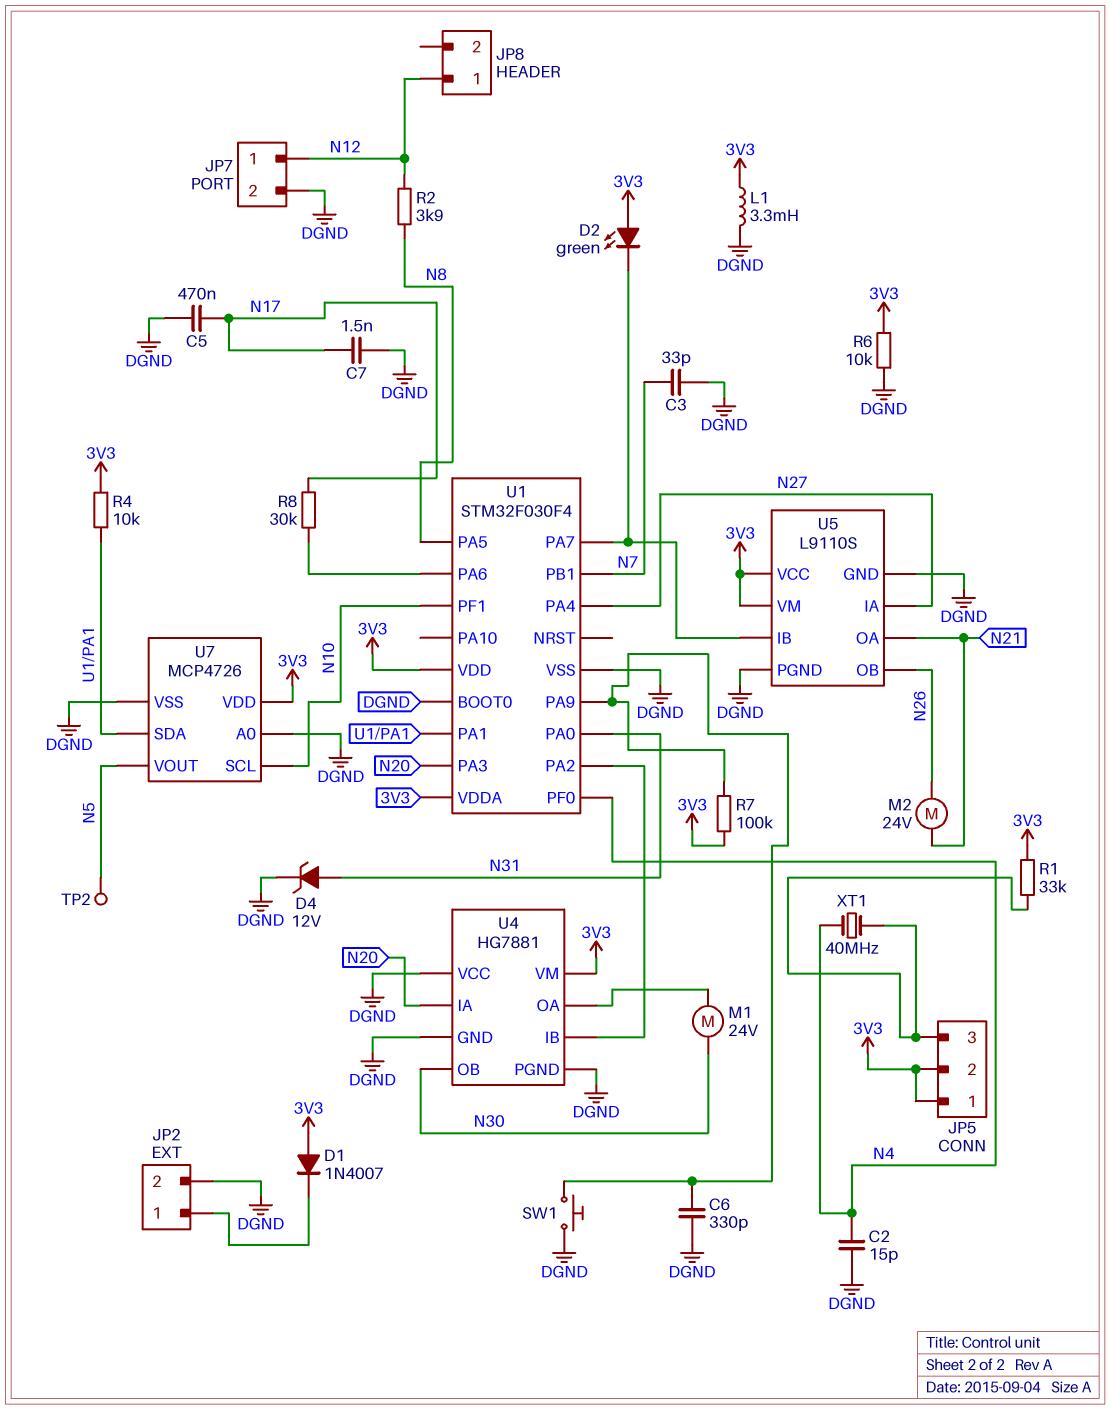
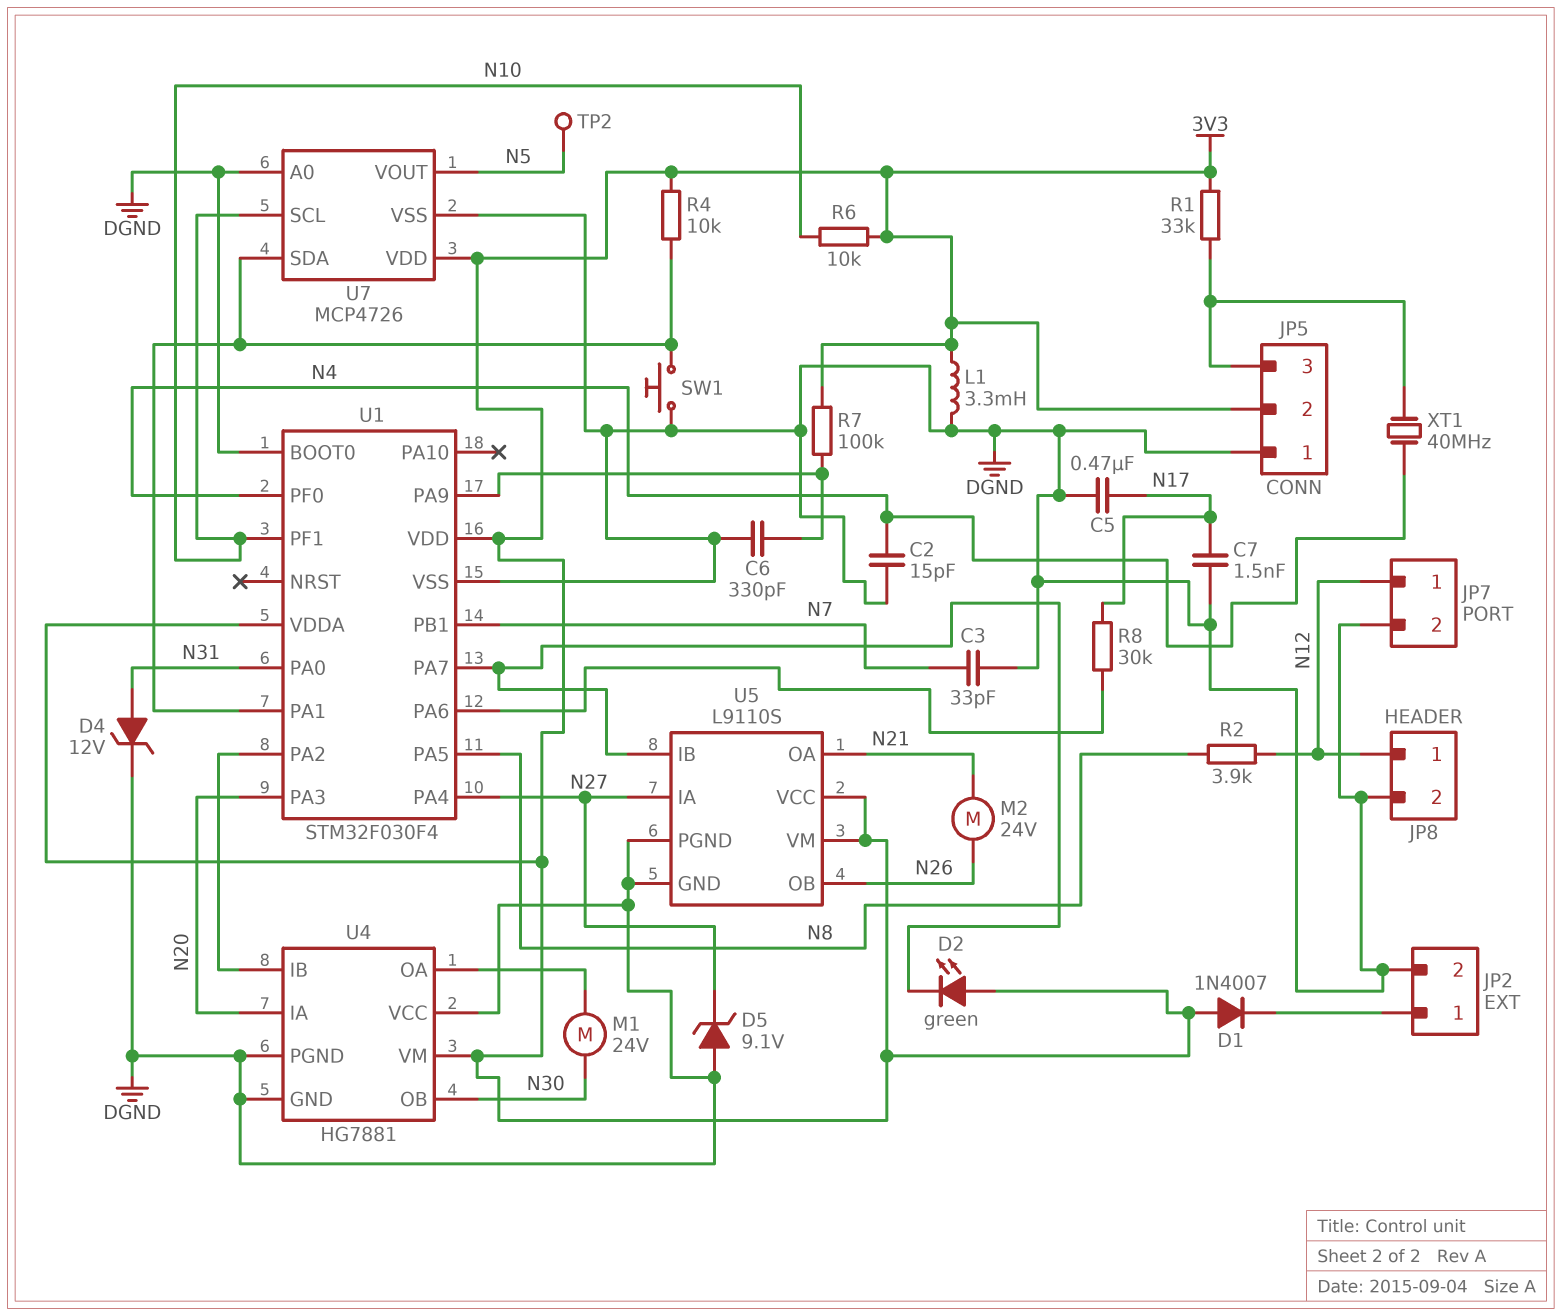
D5: none -> zener 9.1V (A DGND, K N27)
JP5 pin 1: 3V3 -> DGND
JP8 pin 2: none -> DGND
R6: 10k (3V3, DGND) -> 10k (3V3, N10)
SW1: button (DGND, U1/PA9) -> button (DGND, U1/PA1)

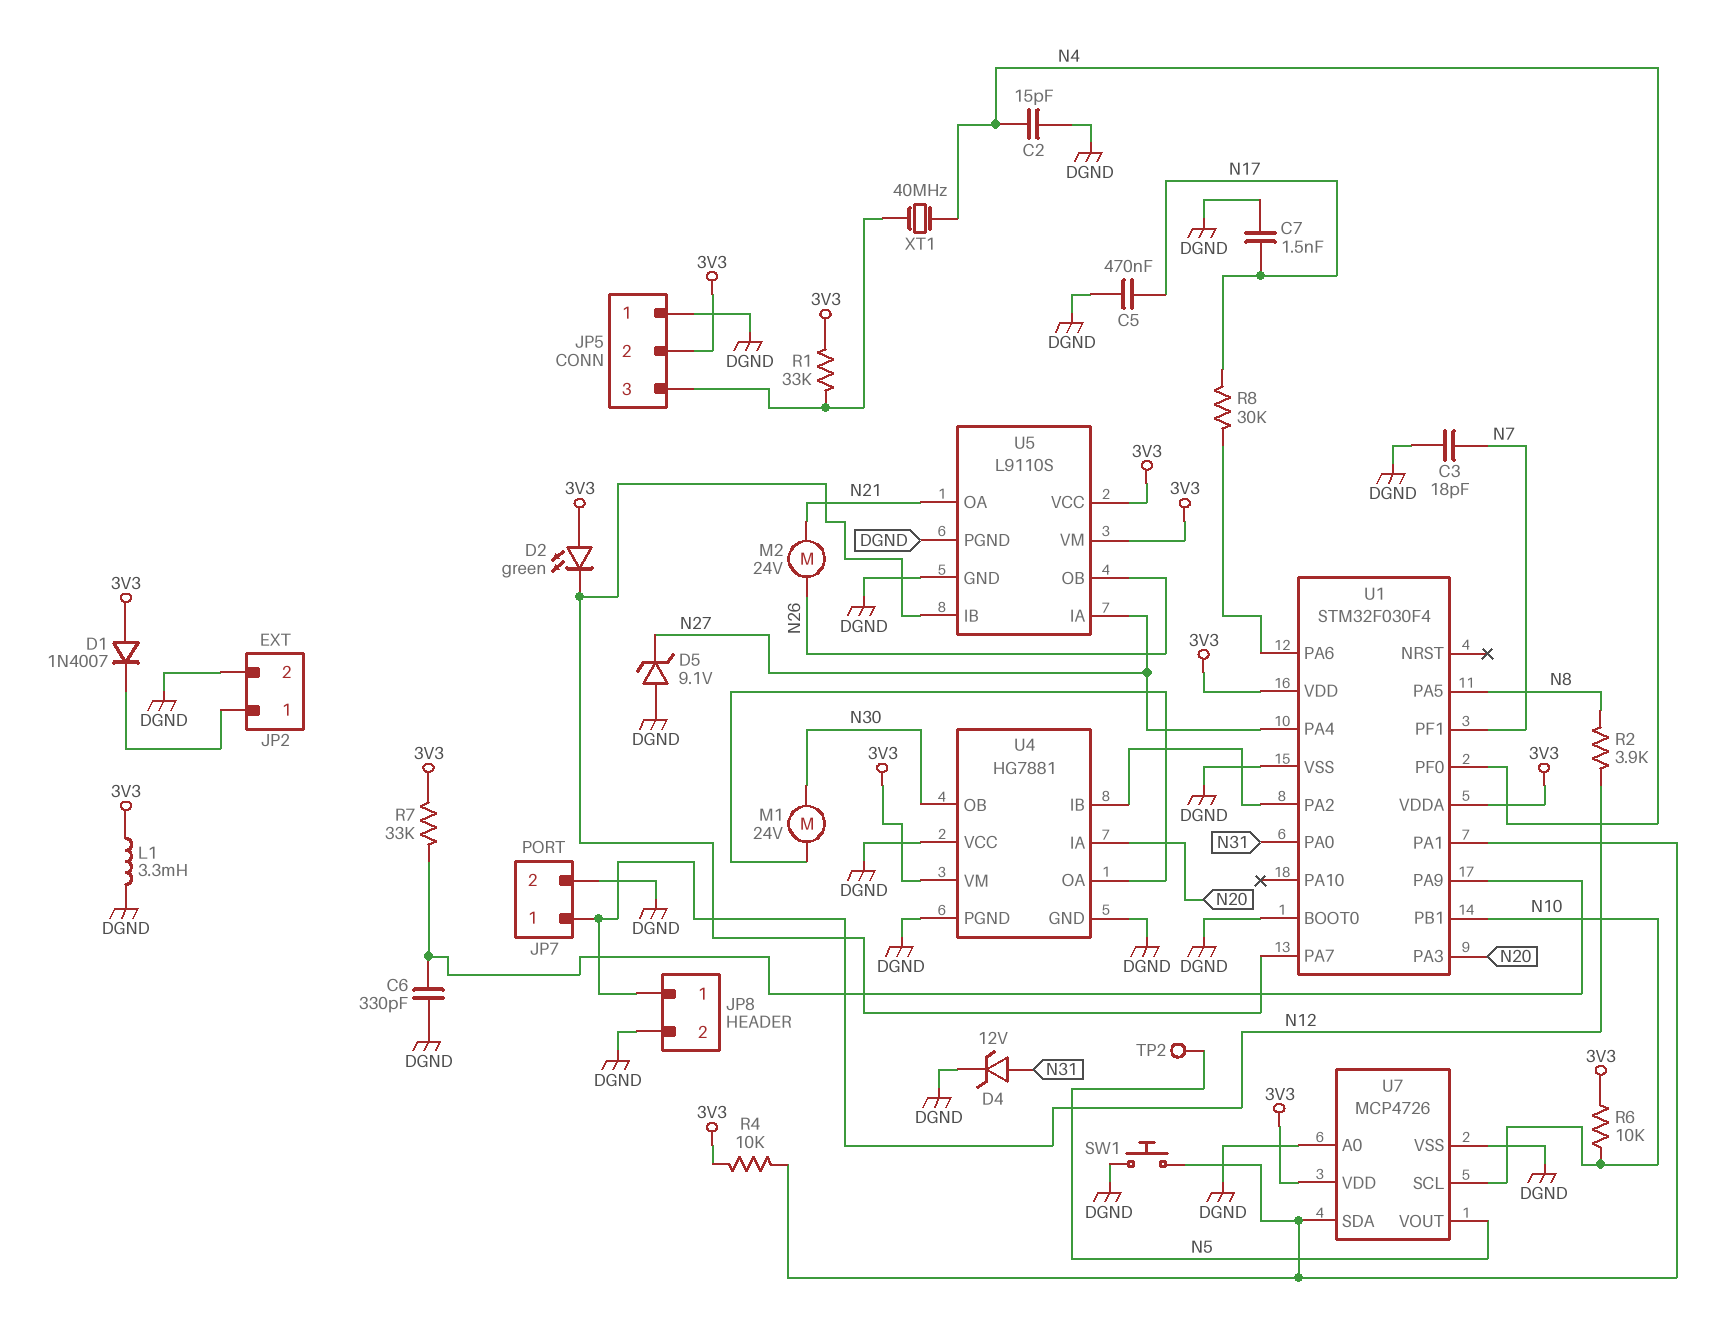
C3: 33pF (DGND, N7) -> 18pF (DGND, N7)
R7: 100k (3V3, U1/PA9) -> 33k (3V3, U1/PA9)
U1 pin PB1: N7 -> N10
U1 pin PF1: N10 -> N7

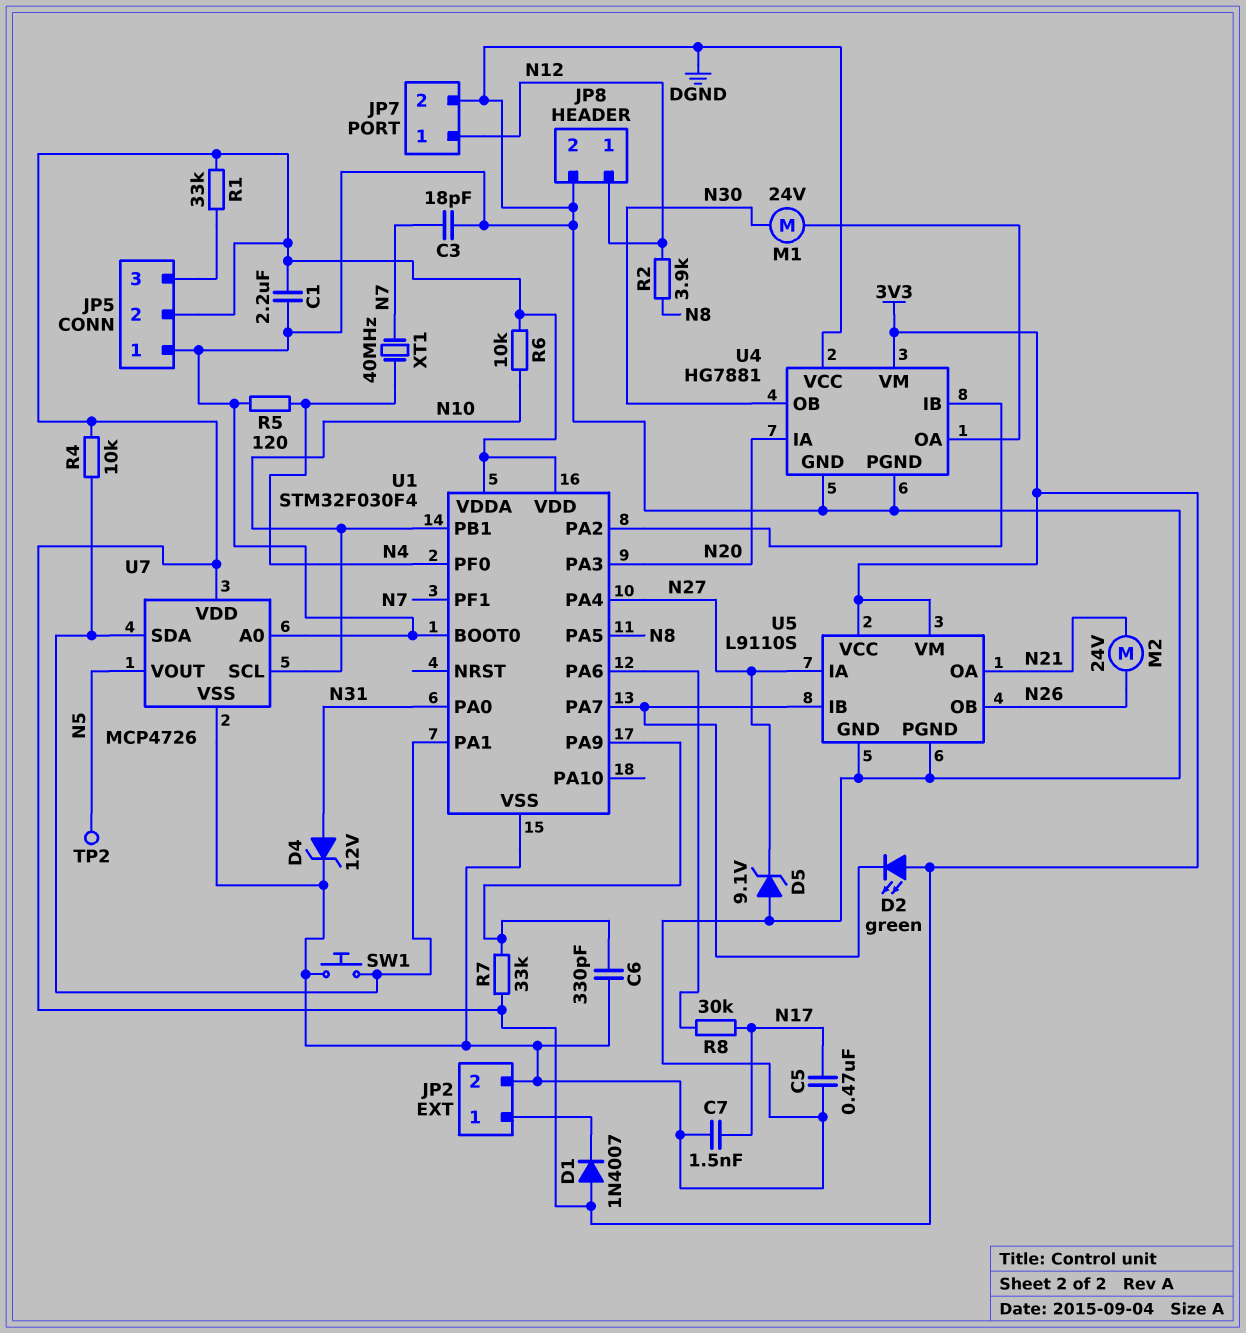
C1: none -> 2.2uF (3V3, DGND)
C2: 15pF (DGND, N4) -> none
L1: 3.3mH (3V3, DGND) -> none
R5: none -> 120 (DGND, N4)
XT1: 40MHz (JP5/3, N4) -> 40MHz (N4, N7)

